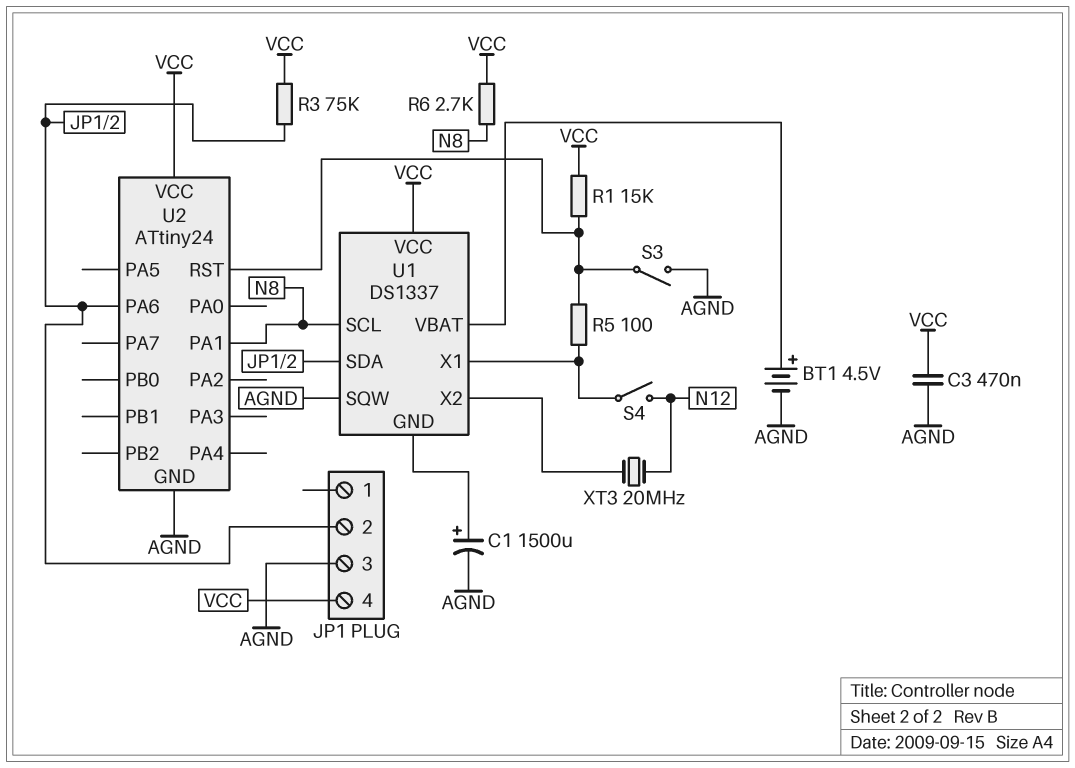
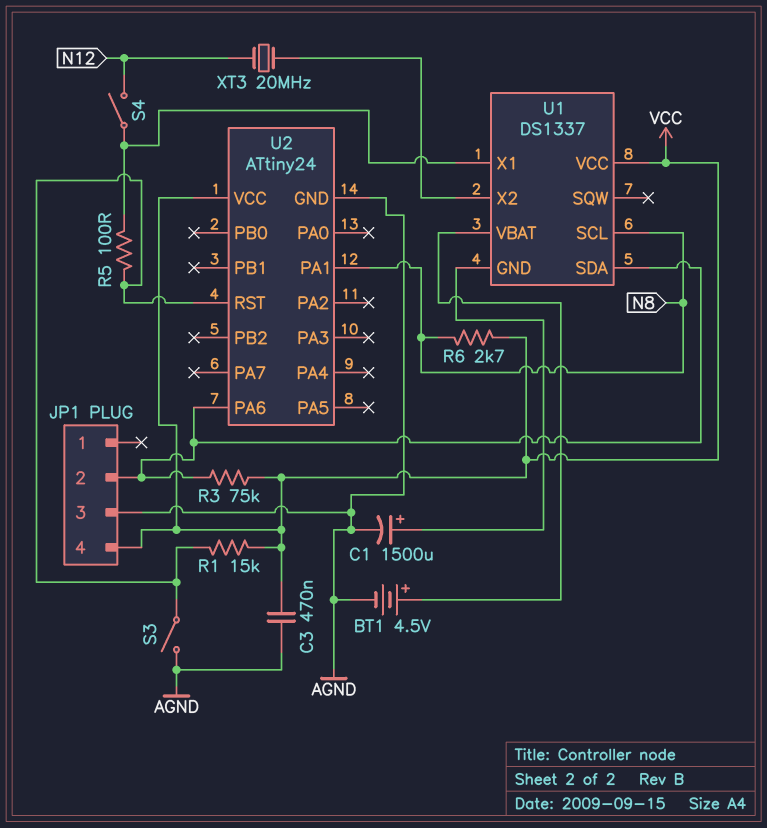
U1 pin SQW: AGND -> none

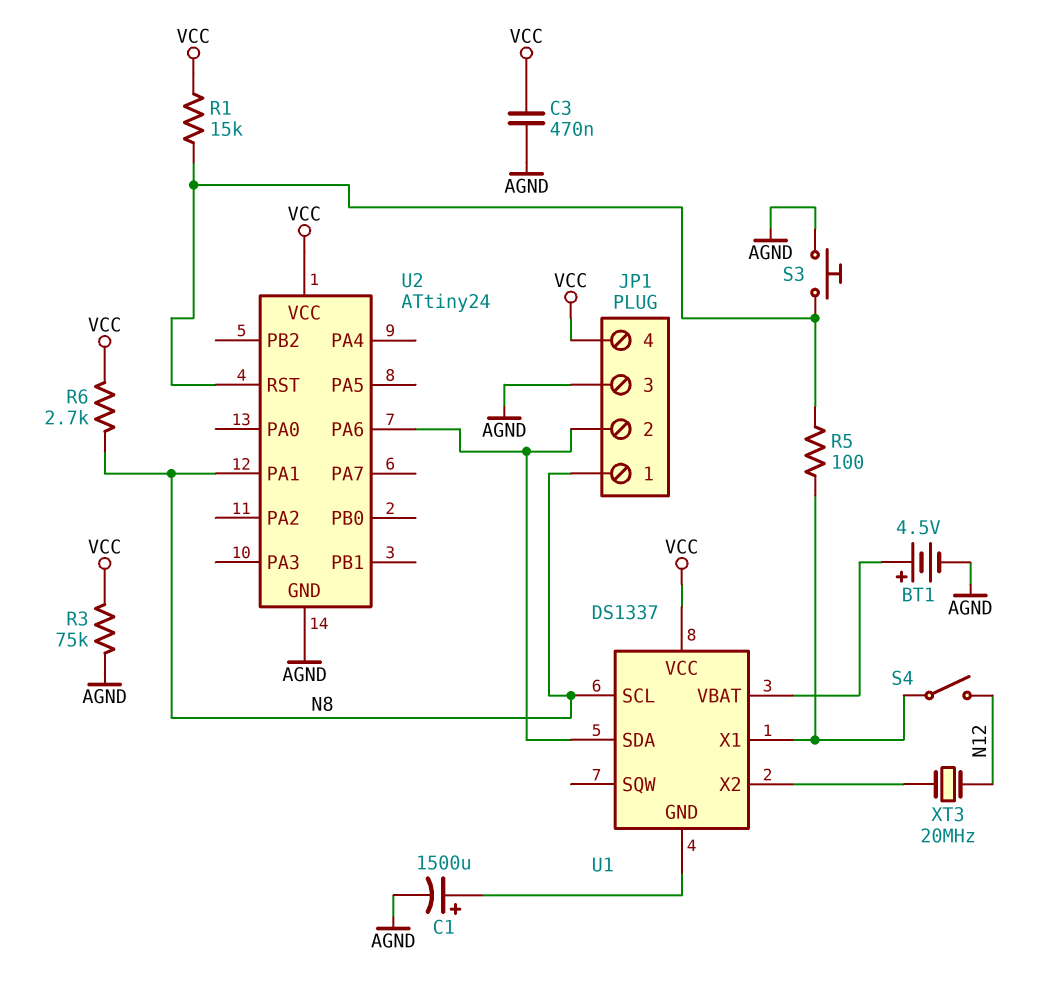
JP1 pin 1: none -> N8
R3: 75k (JP1/2, VCC) -> 75k (AGND, VCC)
S3: switch (AGND, U2/RST) -> button (AGND, U2/RST)

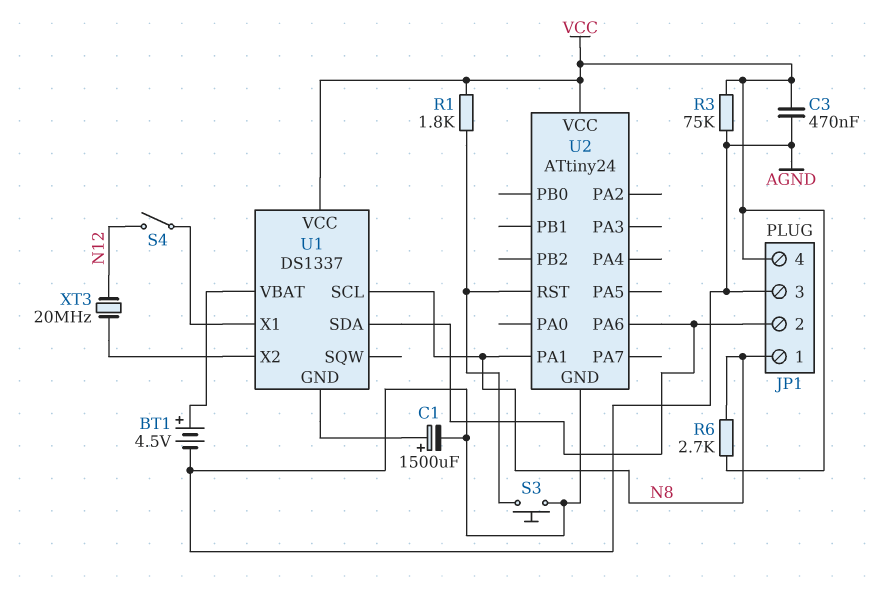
R1: 15k (U2/RST, VCC) -> 1.8k (U2/RST, VCC)
R5: 100 (U1/X1, U2/RST) -> none

